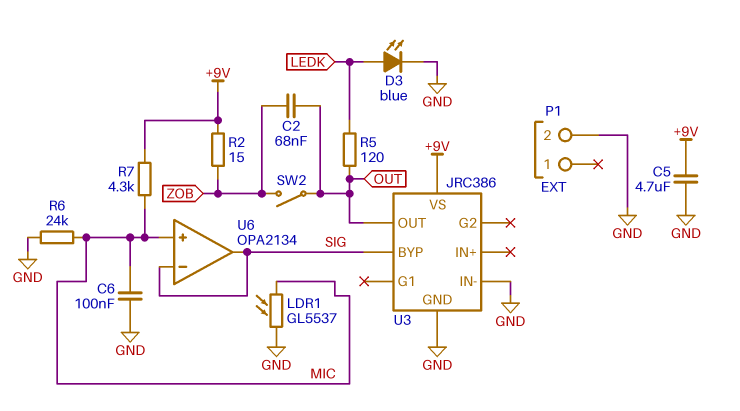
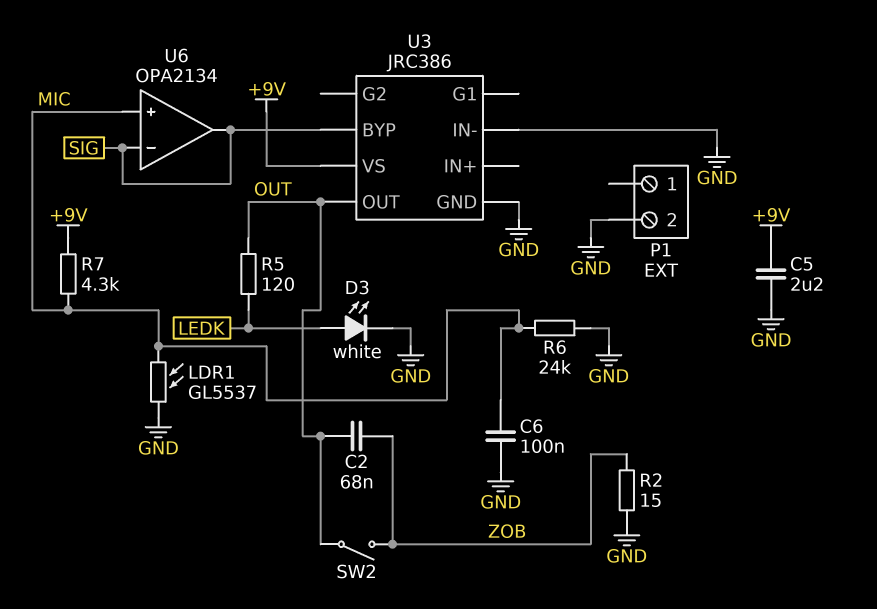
C5: 4.7uF (+9V, GND) -> 2.2uF (+9V, GND)
D3: LED blue (A LEDK, K GND) -> LED white (A LEDK, K GND)
R2: 15 (+9V, ZOB) -> 15 (GND, ZOB)

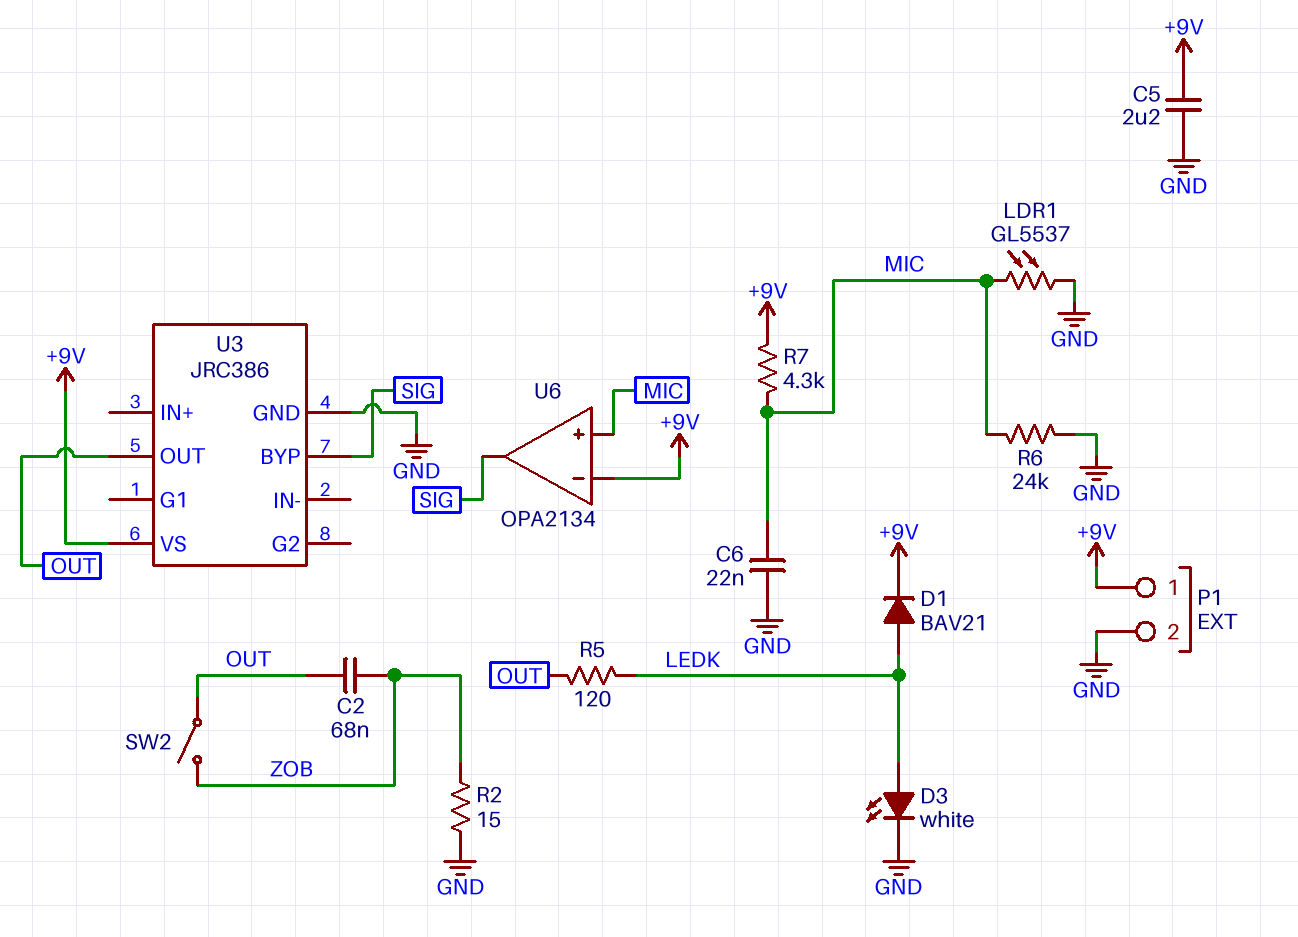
C6: 100nF (GND, MIC) -> 22nF (GND, MIC)
D1: none -> diode BAV21 (A LEDK, K +9V)
P1 pin 1: none -> +9V
U3 pin IN-: GND -> none
U6 pin in-: SIG -> +9V

